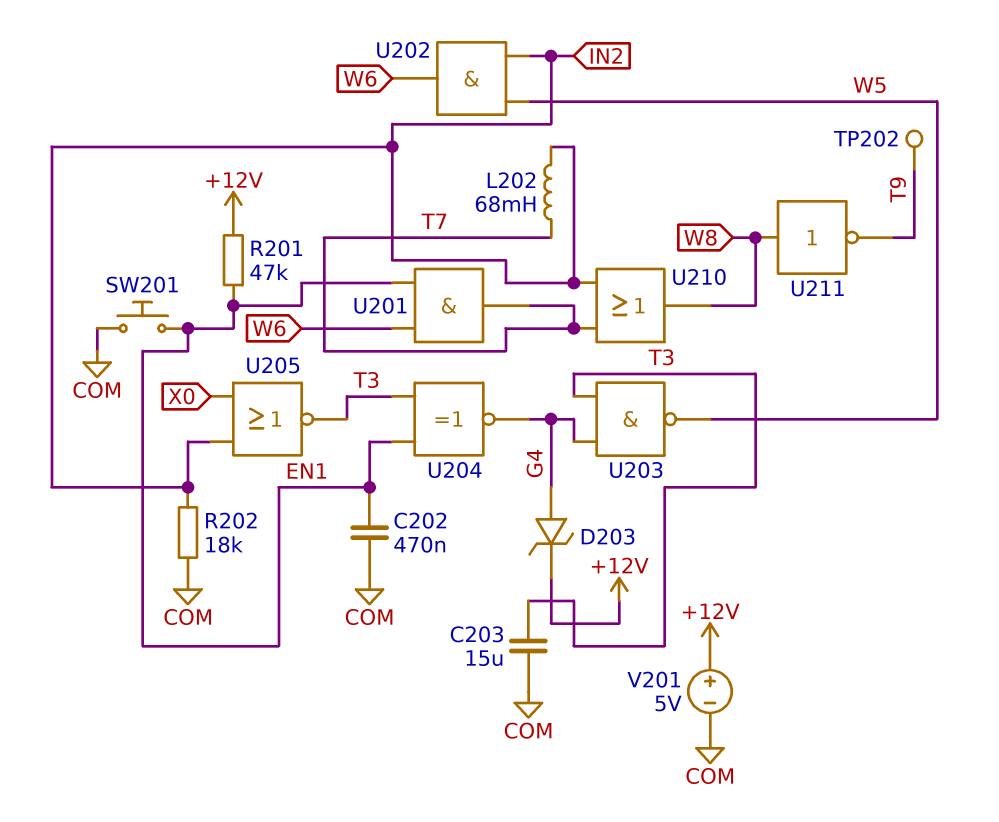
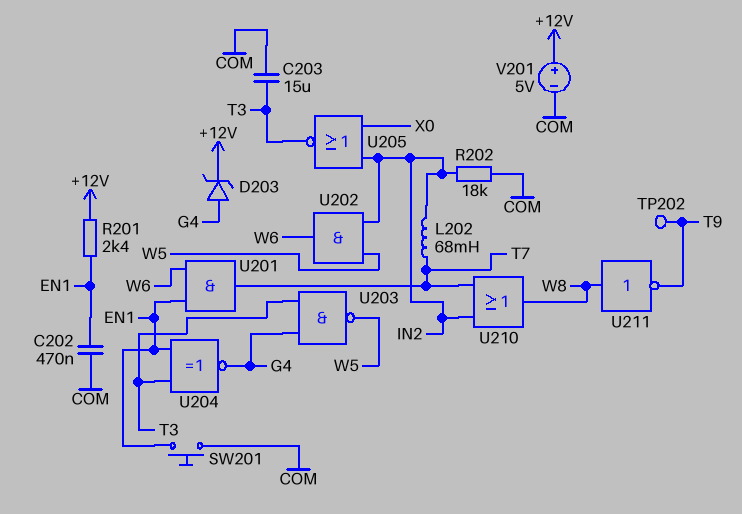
R201: 47k (+12V, EN1) -> 2.4k (+12V, EN1)

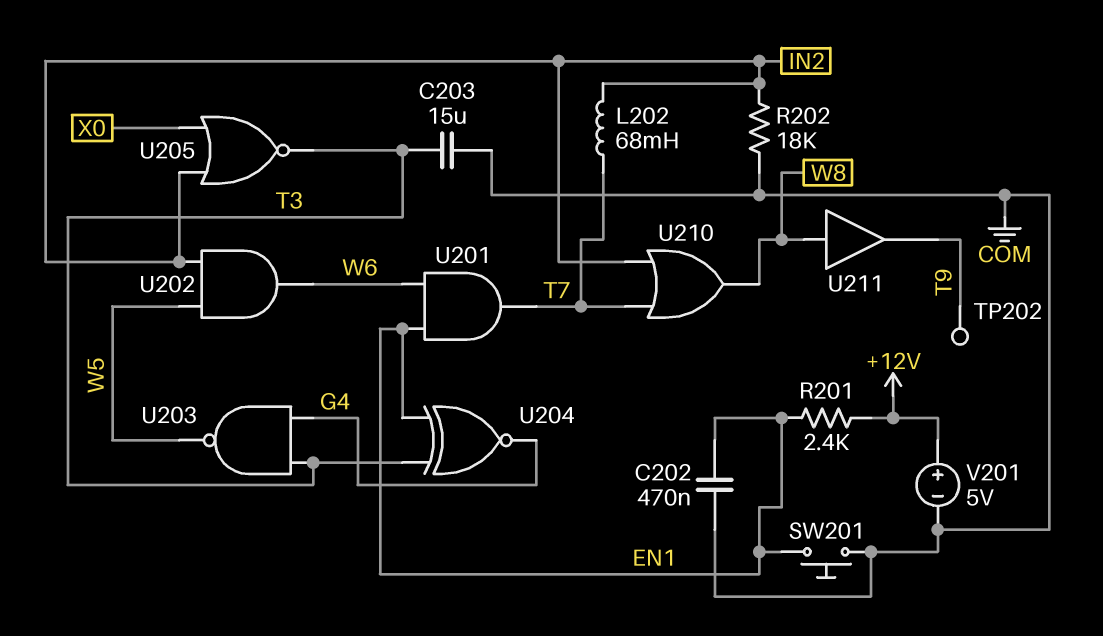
D203: zener (A G4, K +12V) -> none
U211: NOT (in W8, out T9) -> buffer (in W8, out T9)

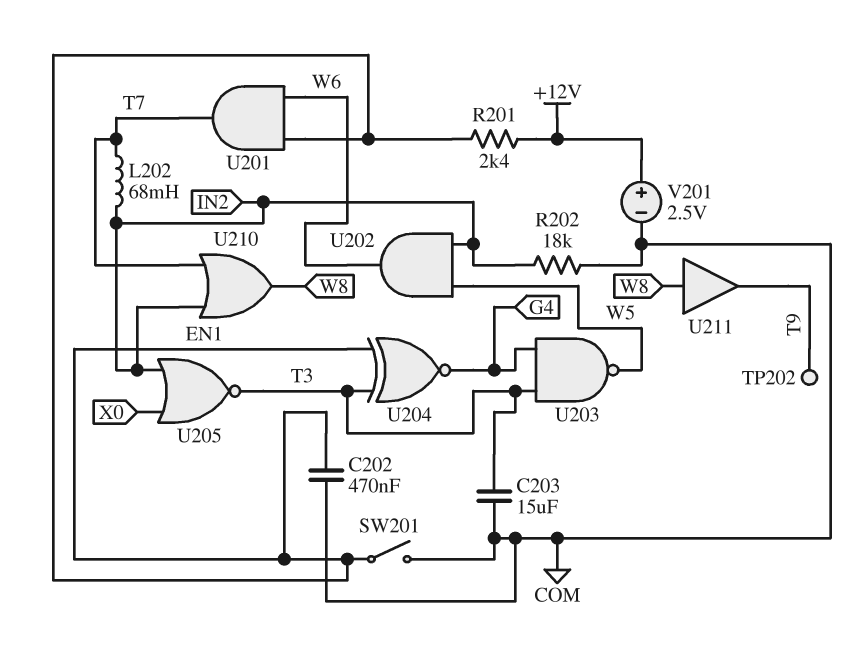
SW201: button (COM, EN1) -> switch (COM, EN1)
V201: 5V (plus +12V, minus COM) -> 2.5V (plus +12V, minus COM)

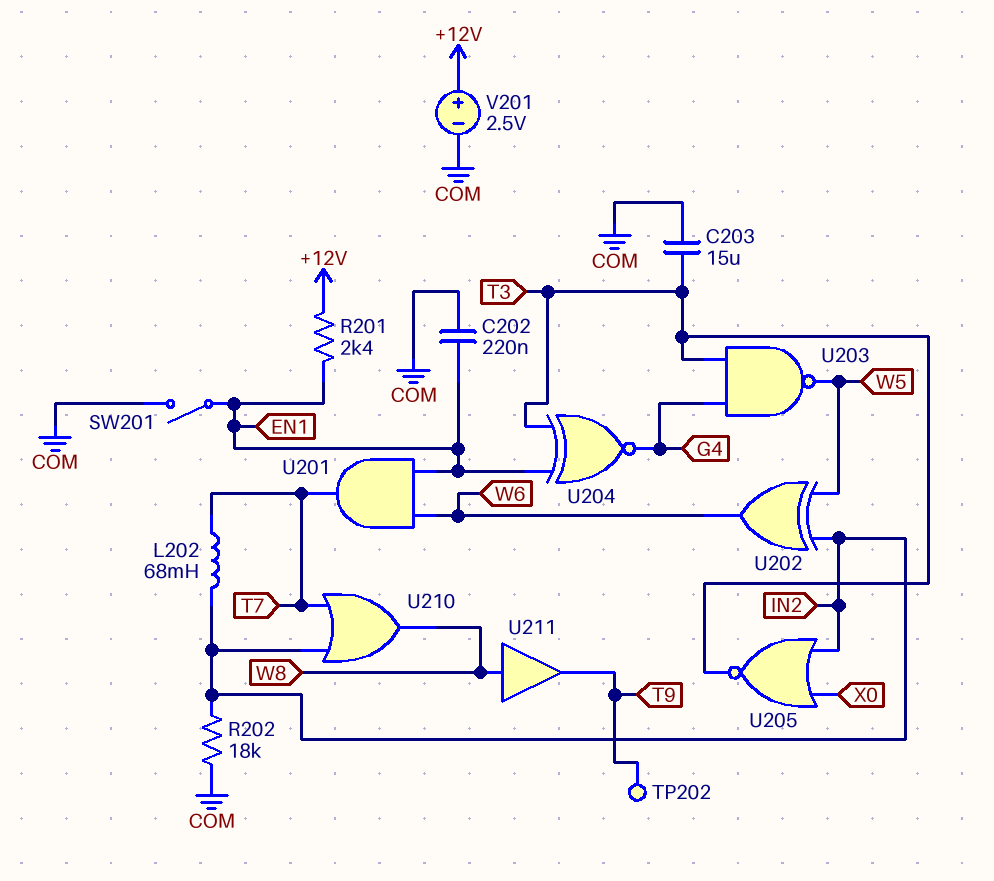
C202: 470nF (COM, EN1) -> 220nF (COM, EN1)
U202: AND (in IN2, in W5, out W6) -> XOR (in IN2, in W5, out W6)

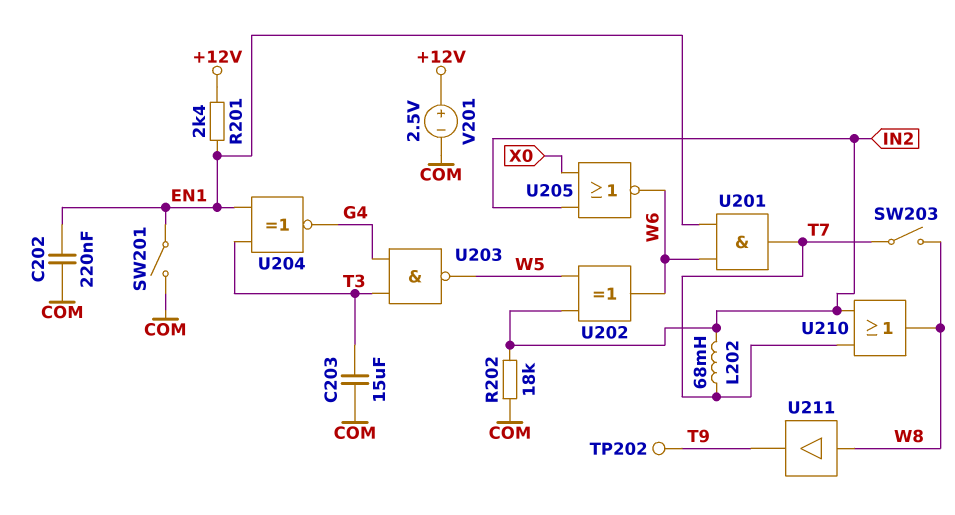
SW203: none -> switch (T7, W8)
U205: NOR (in IN2, in X0, out T3) -> NOR (in IN2, in X0, out W6)

